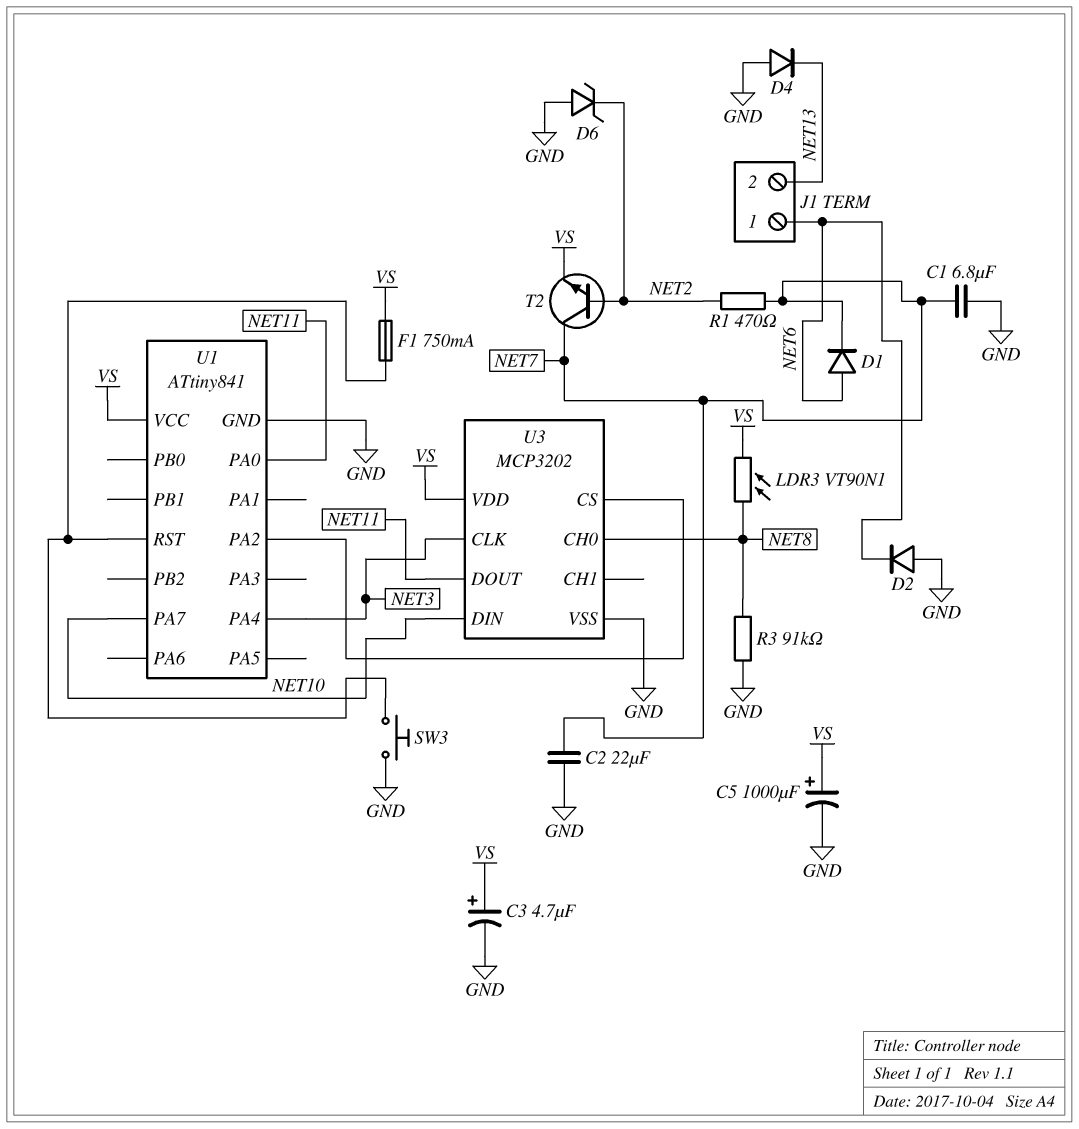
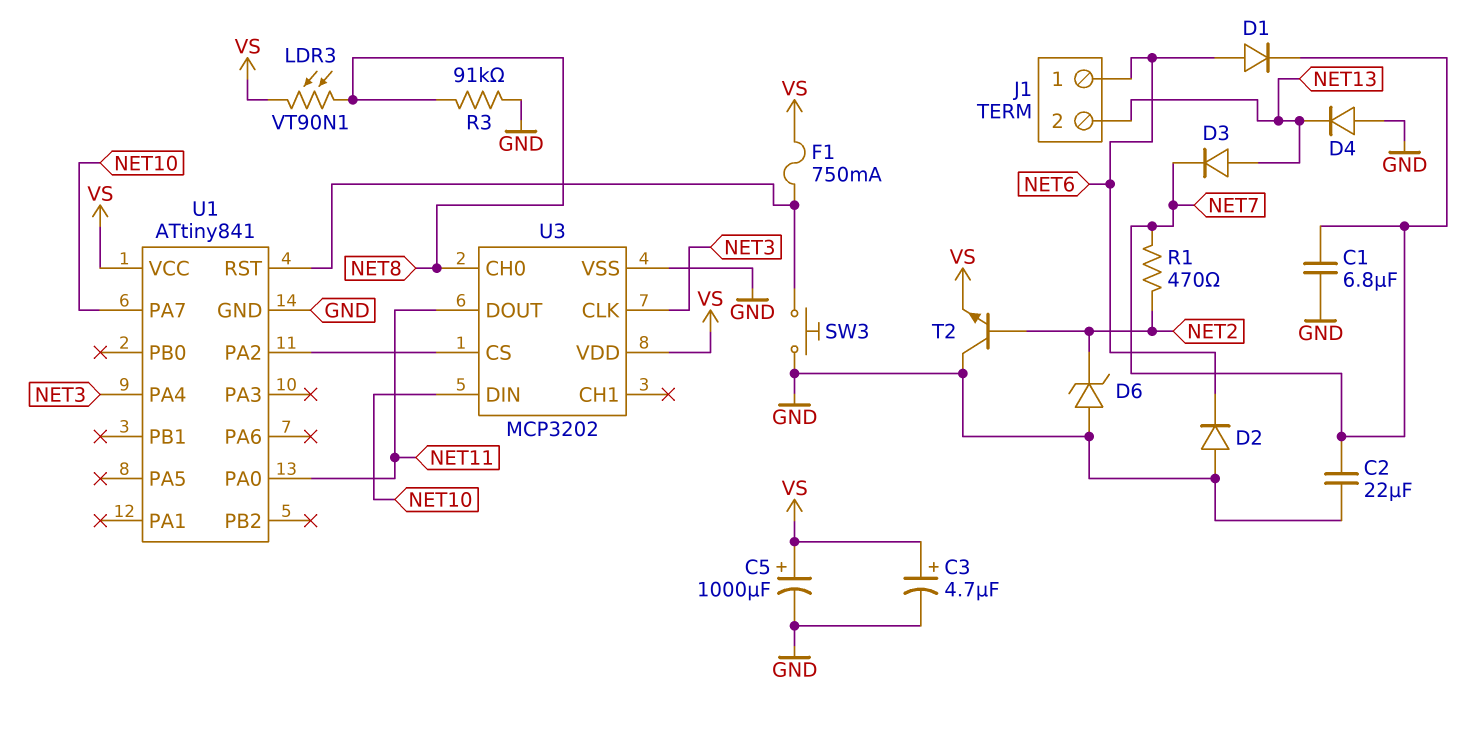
D3: none -> diode (A NET13, K NET7)
T2: NPN (B NET2, C NET7, E VS) -> NPN (B NET2, C GND, E VS)

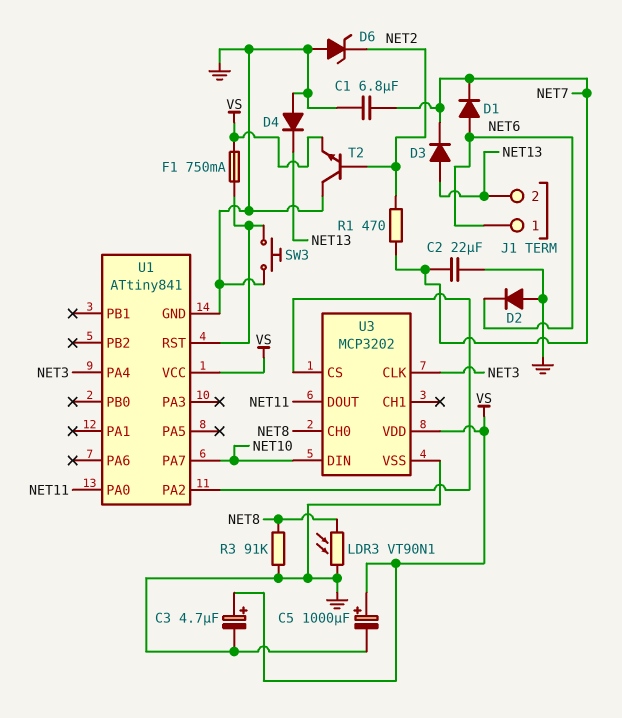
LDR3: VT90N1 (NET8, VS) -> VT90N1 (GND, NET8)

